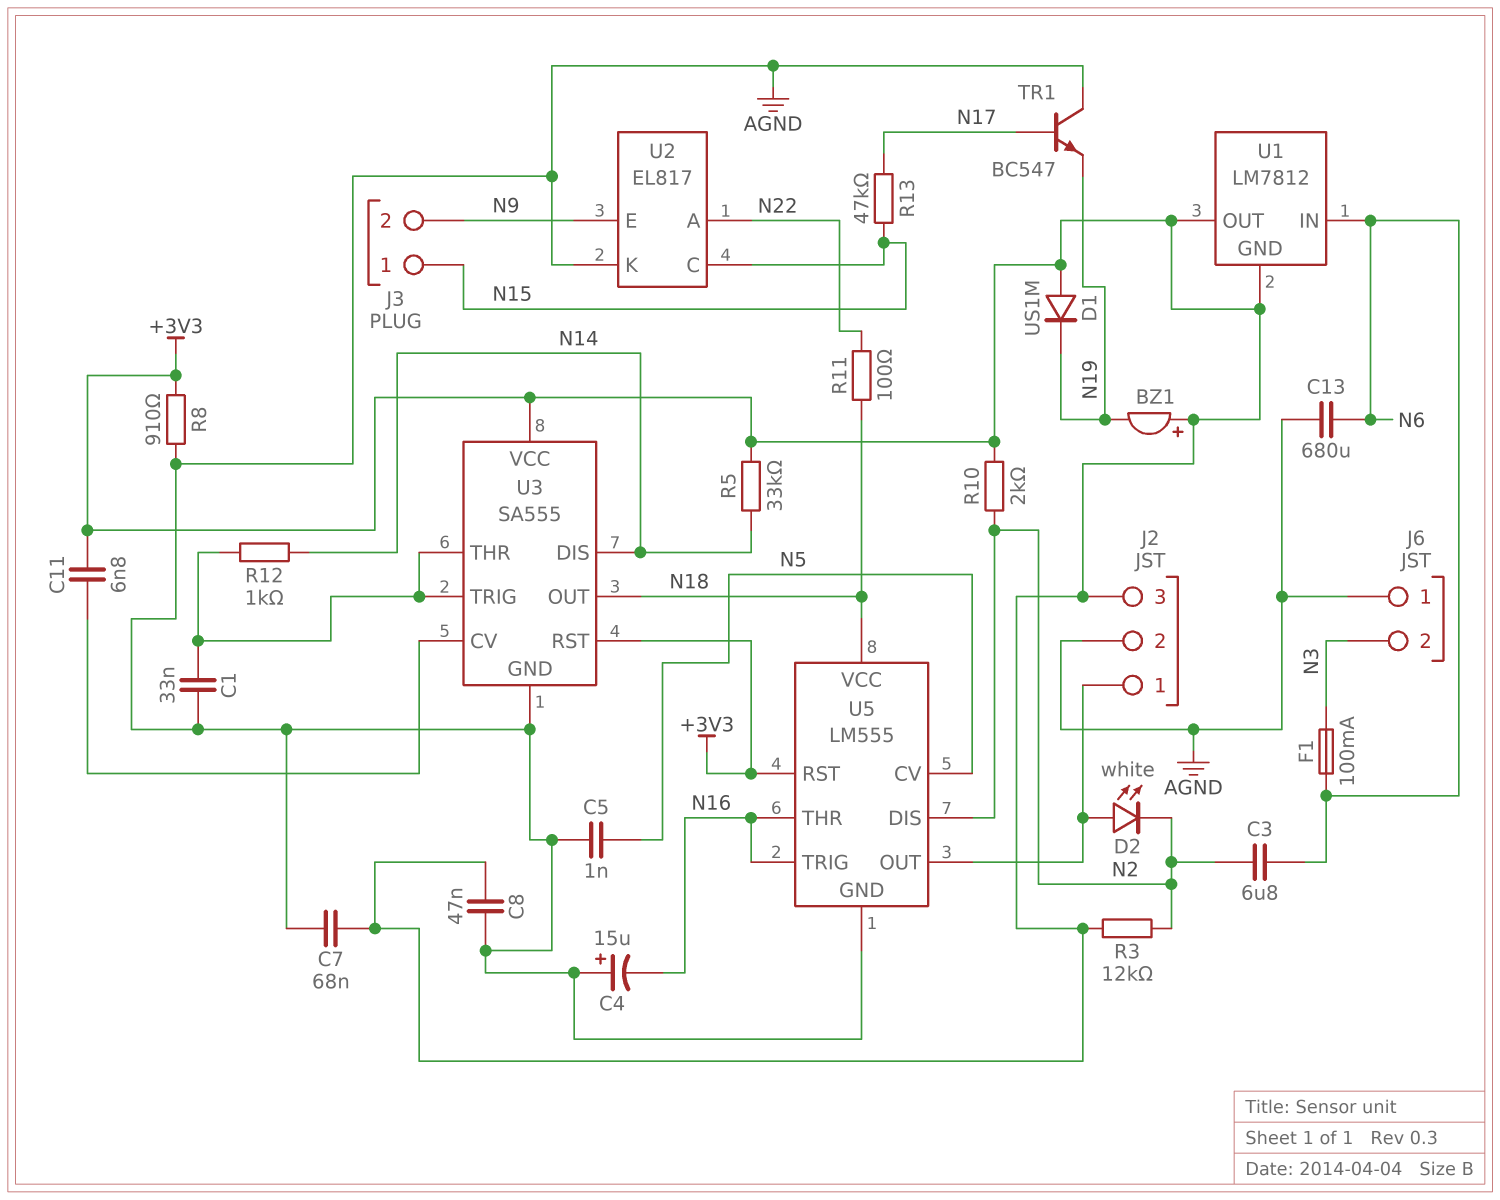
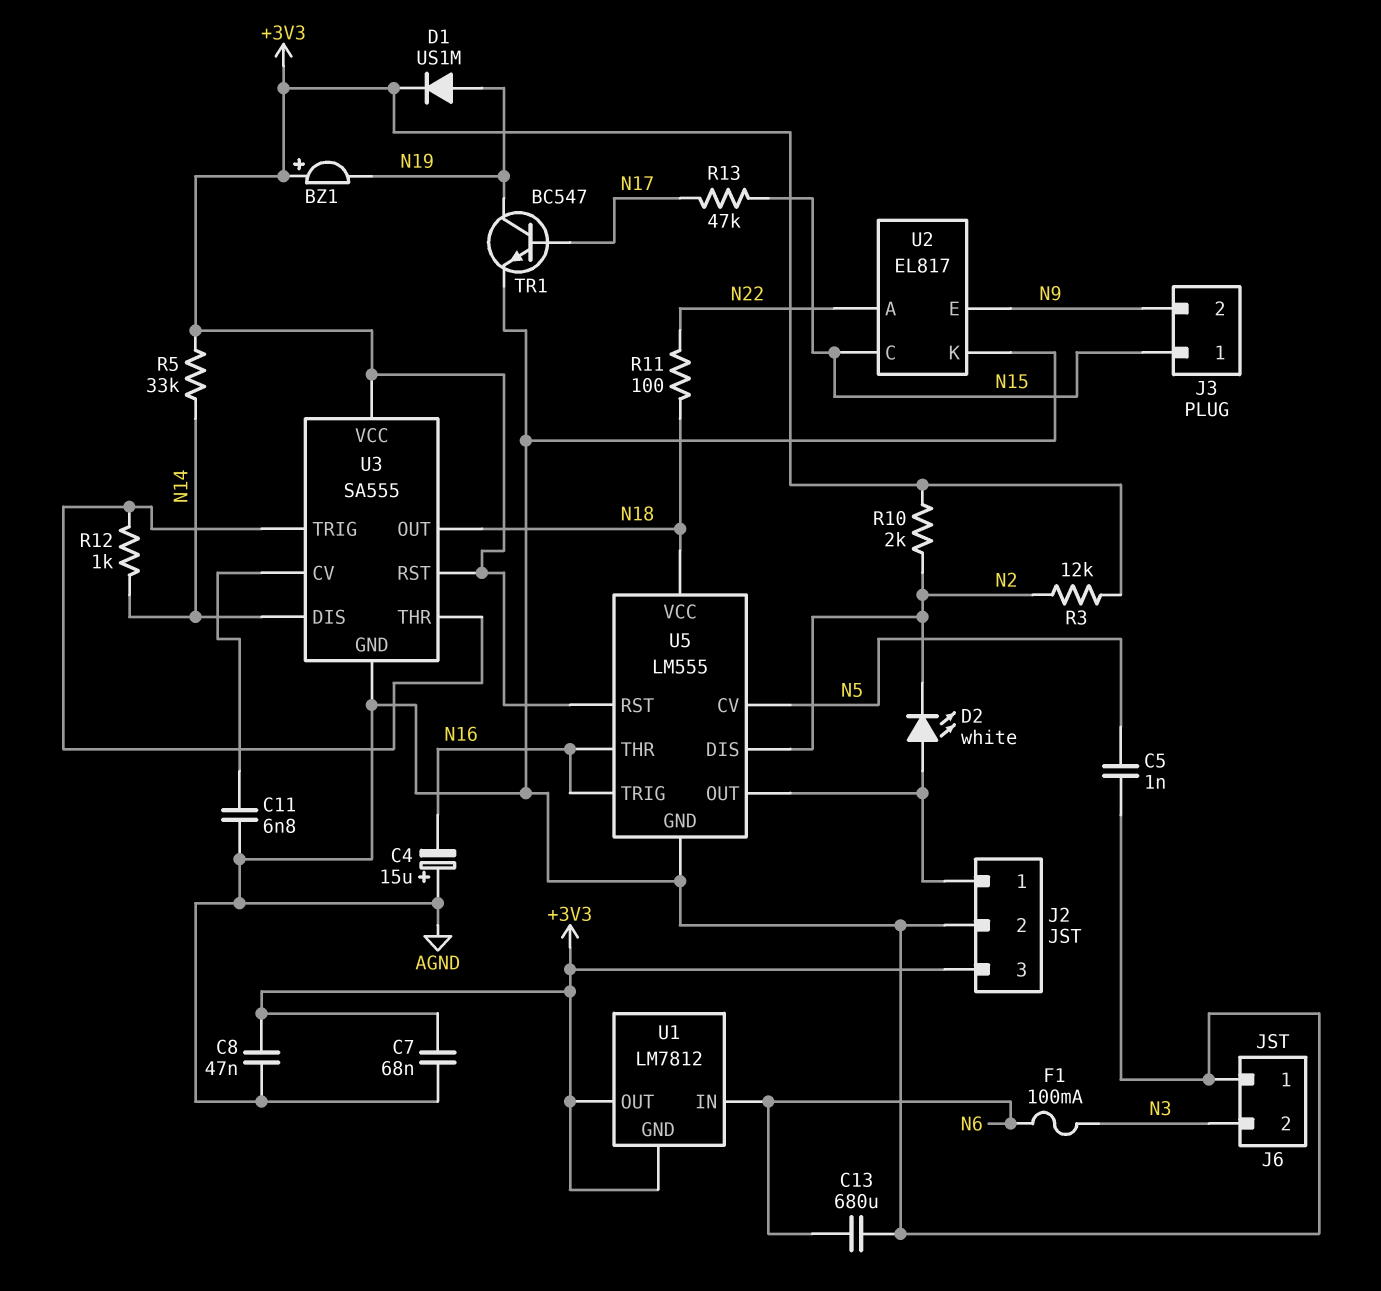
C1: 33nF (AGND, U3/THR) -> none
C3: 6.8uF (N2, N6) -> none
C11: 6.8nF (+3V3, U3/CV) -> 6.8nF (AGND, U3/CV)
D1: diode US1M (A +3V3, K N19) -> diode US1M (A N19, K +3V3)
R8: 910 (+3V3, AGND) -> none
TR1: NPN BC547 (B N17, C AGND, E N19) -> NPN BC547 (B N17, C N19, E AGND)

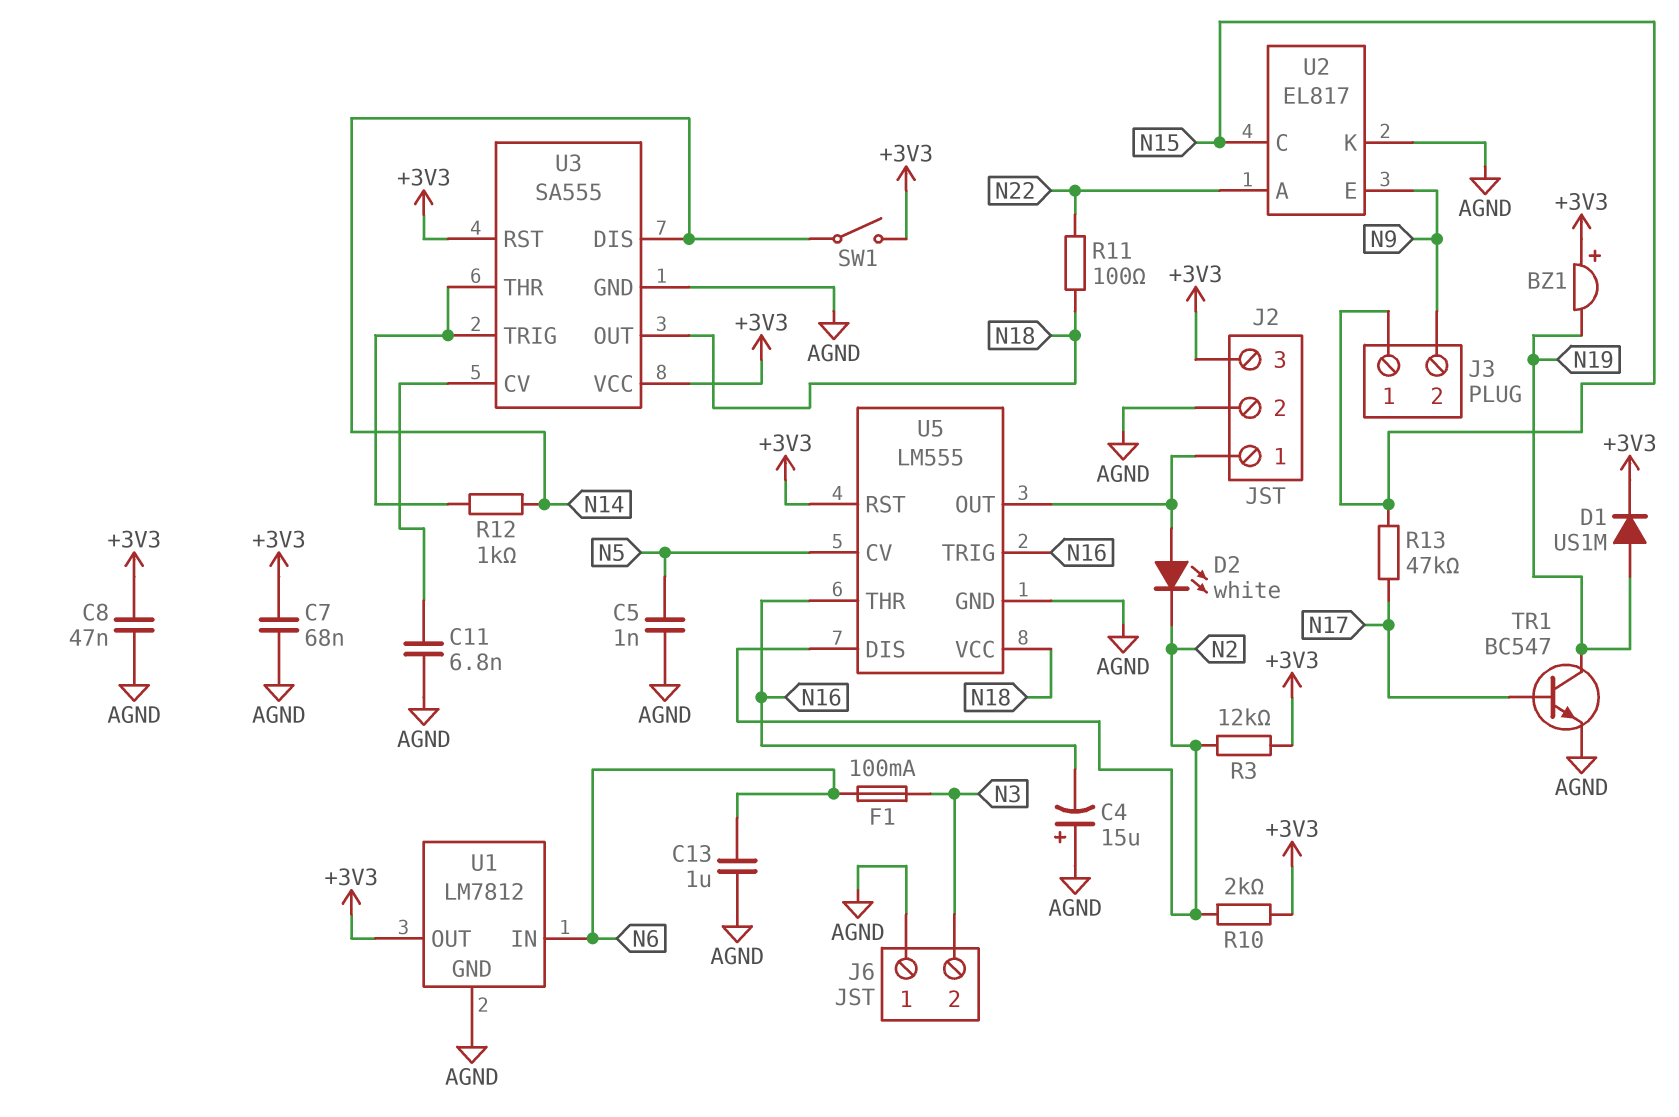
C13: 680uF (AGND, N6) -> 1uF (AGND, N6)
R5: 33k (+3V3, N14) -> none
SW1: none -> switch (+3V3, N14)
U1 pin GND: +3V3 -> AGND

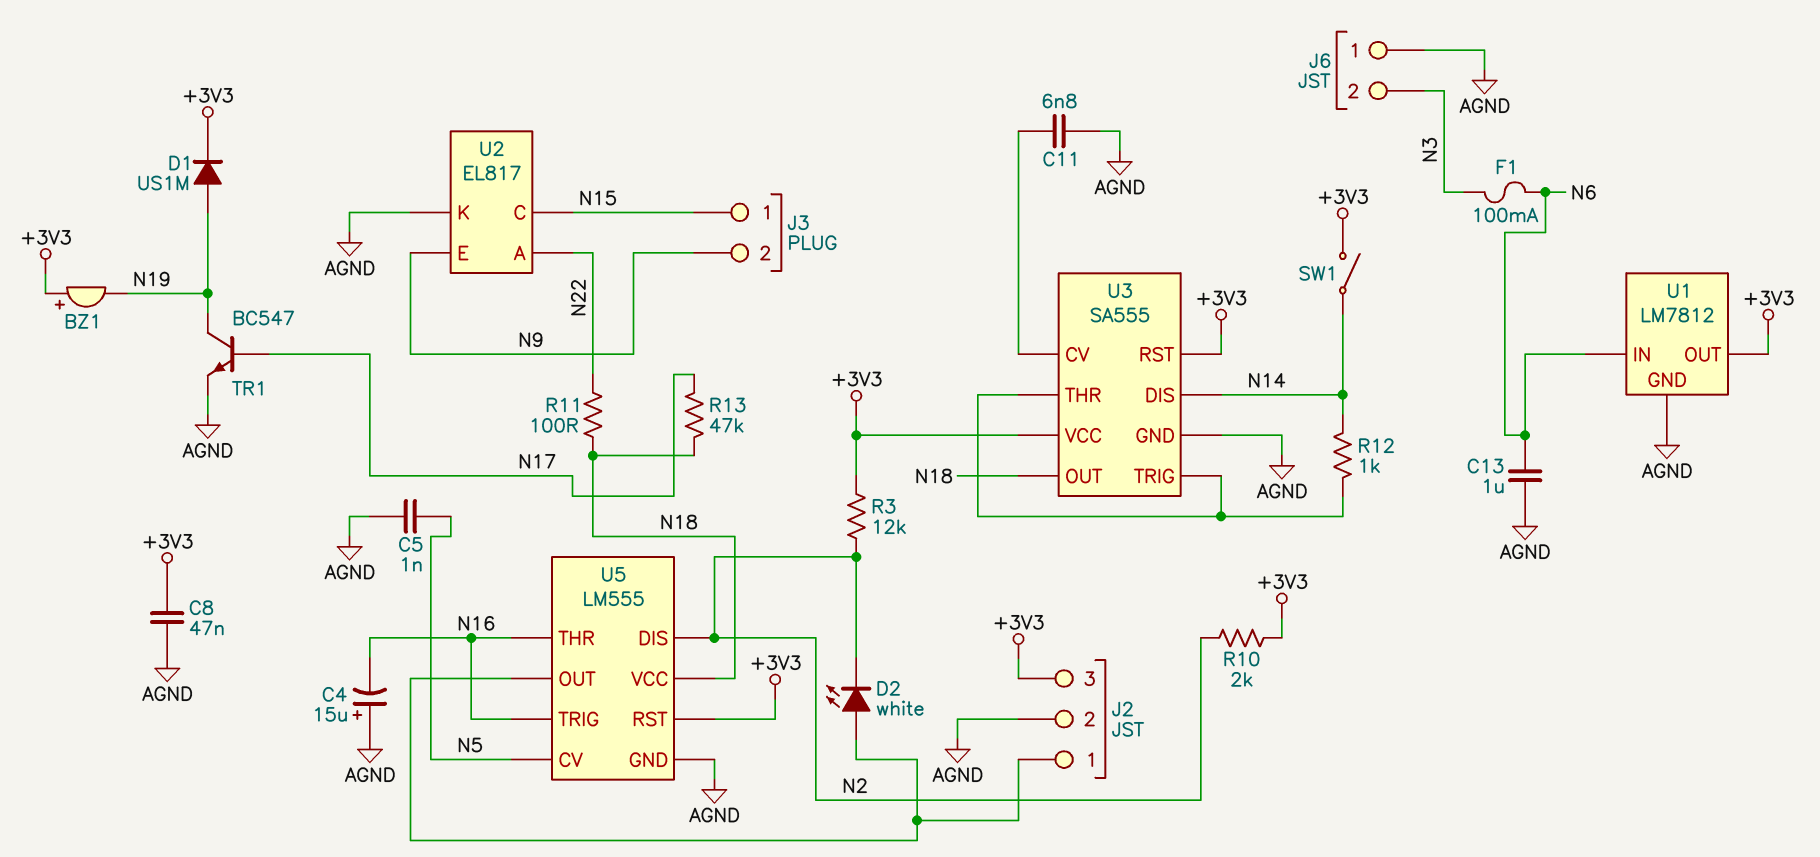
C7: 68nF (+3V3, AGND) -> none
R13: 47k (N15, N17) -> 47k (N17, N18)

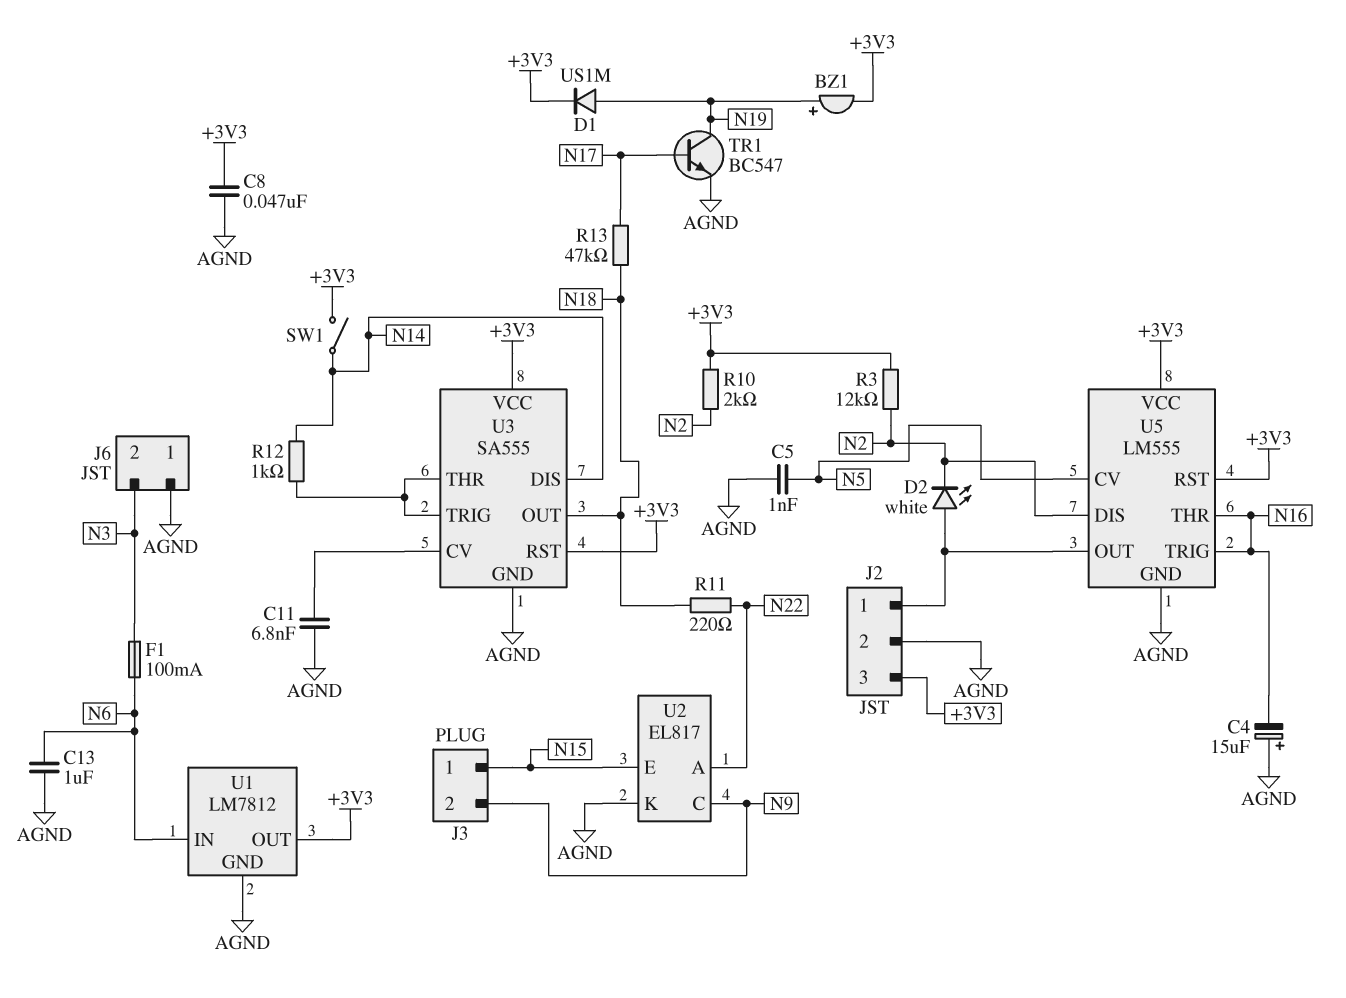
BZ1: buzzer (plus +3V3, minus N19) -> buzzer (plus N19, minus +3V3)
R11: 100 (N18, N22) -> 220 (N18, N22)
U2 pin C: N15 -> N9
U2 pin E: N9 -> N15
U5 pin VCC: N18 -> +3V3

